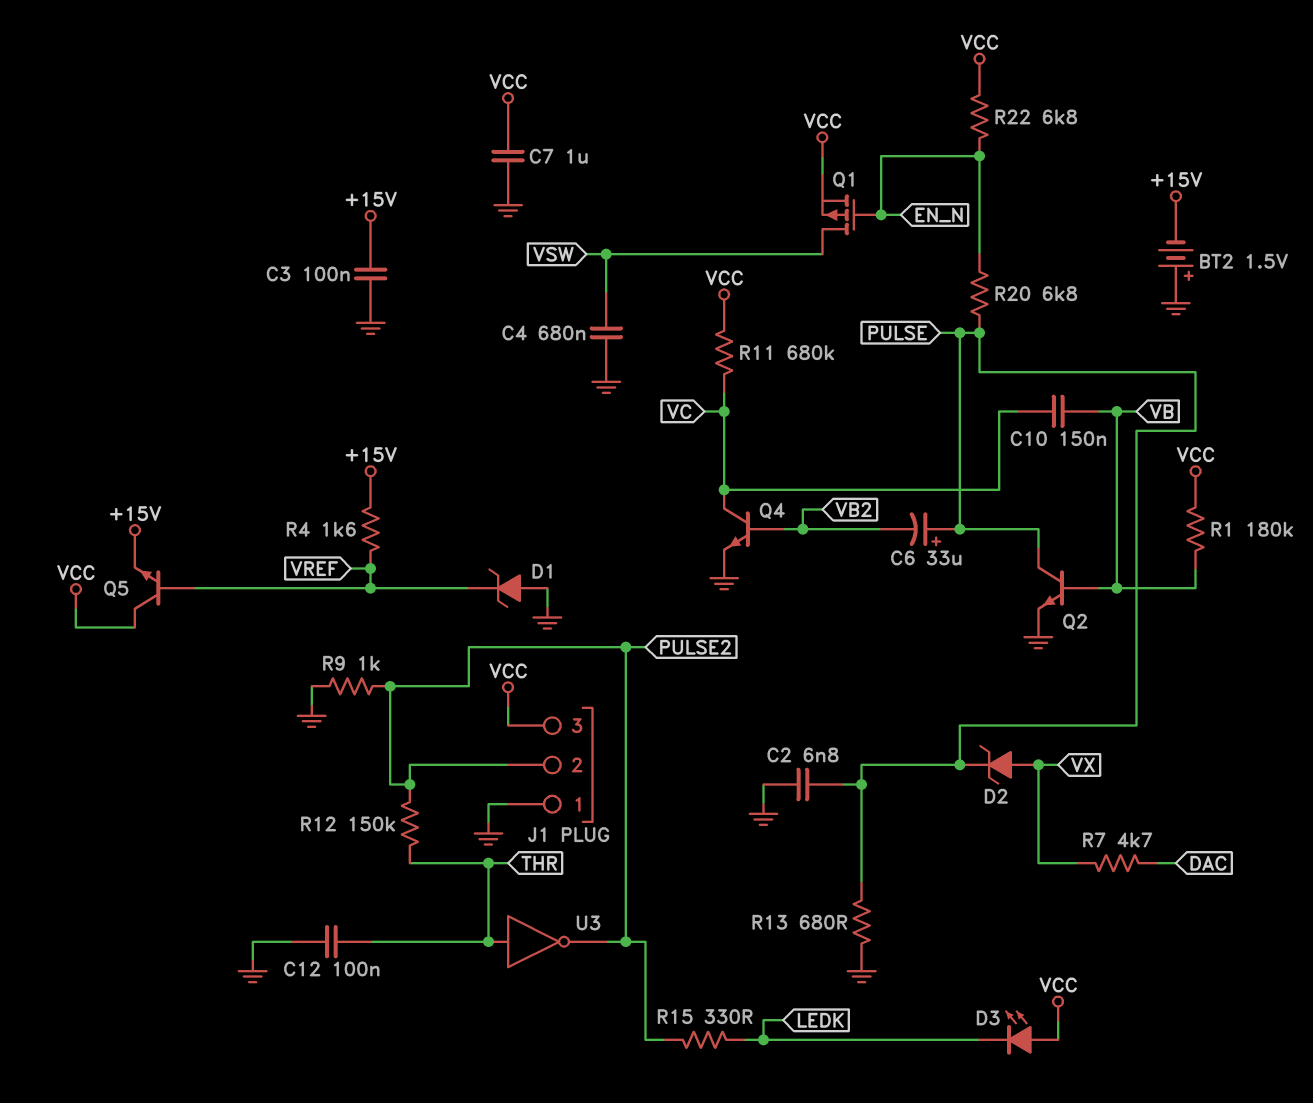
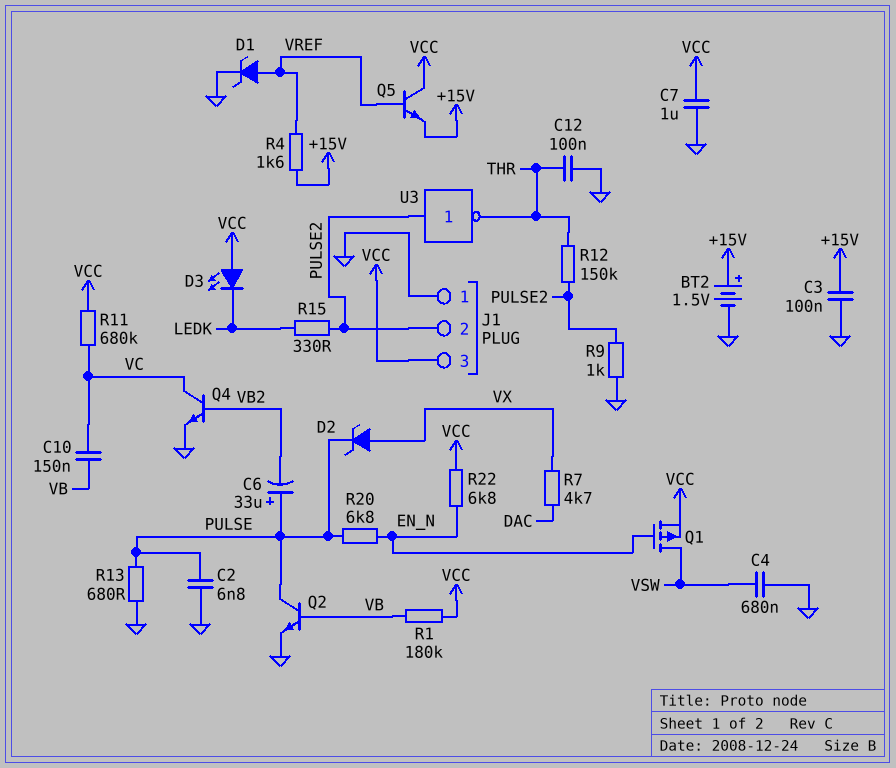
BT2: 1.5V (plus GND, minus +15V) -> 1.5V (plus +15V, minus GND)
D1: zener (A GND, K VREF) -> zener (A VREF, K GND)
U3: NOT (in THR, out PULSE2) -> NOT (in PULSE2, out THR)

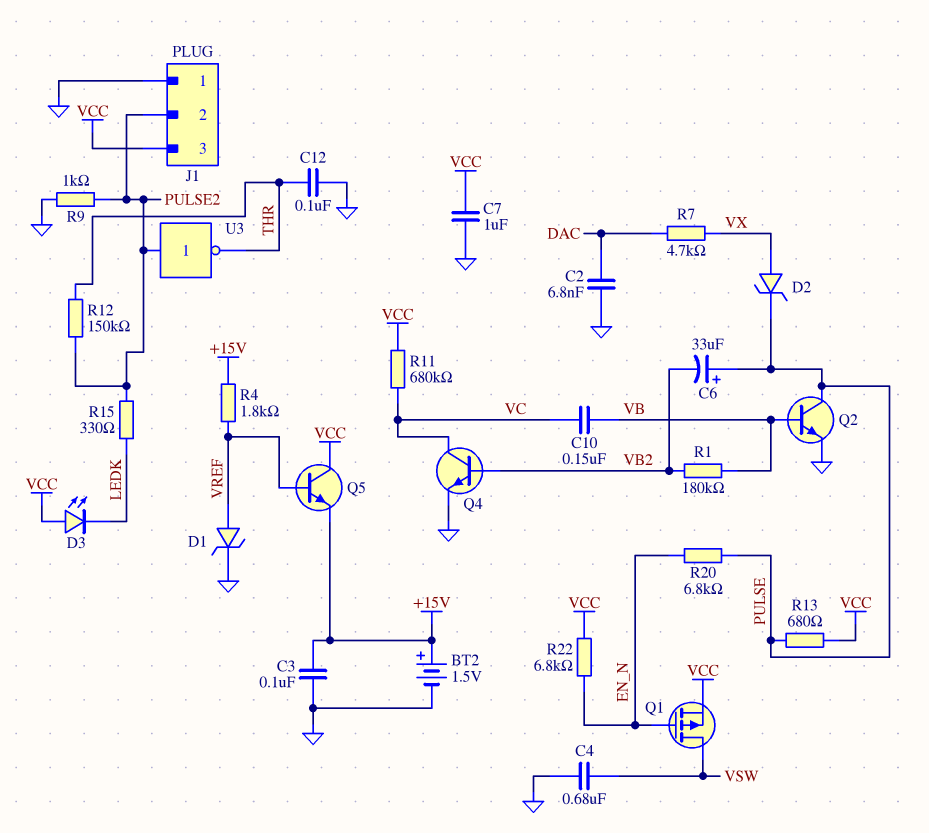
C2: 6.8nF (GND, PULSE) -> 6.8nF (DAC, GND)
R1: 180k (VB, VCC) -> 180k (VB, VB2)
R4: 1.6k (+15V, VREF) -> 1.8k (+15V, VREF)
R13: 680 (GND, PULSE) -> 680 (PULSE, VCC)

